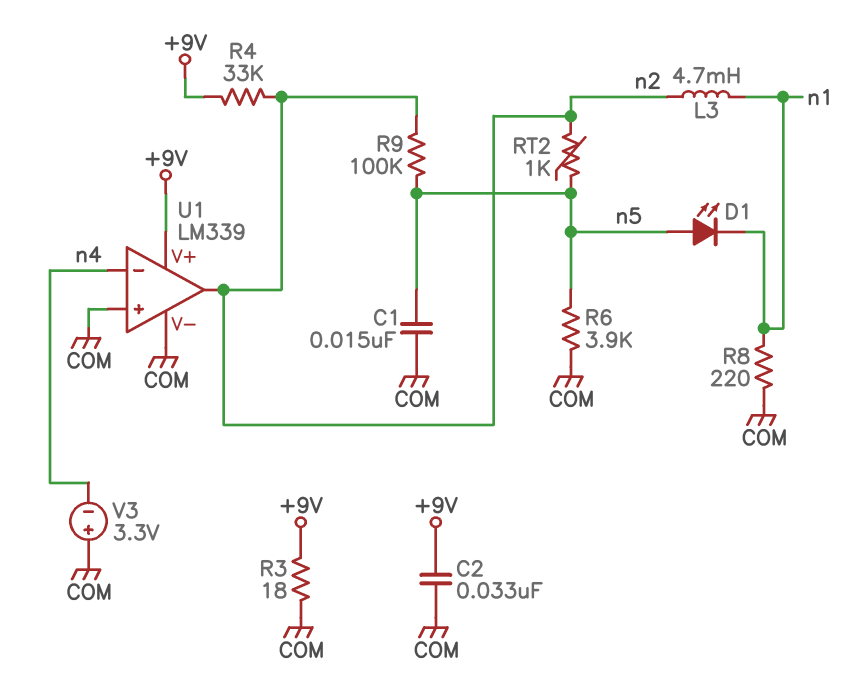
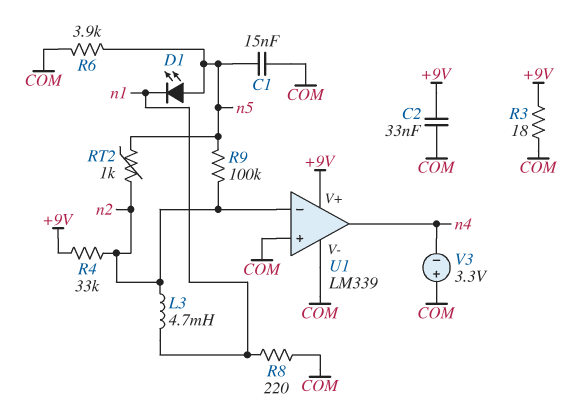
U1 pin in-: n4 -> n2
U1 pin out: n2 -> n4

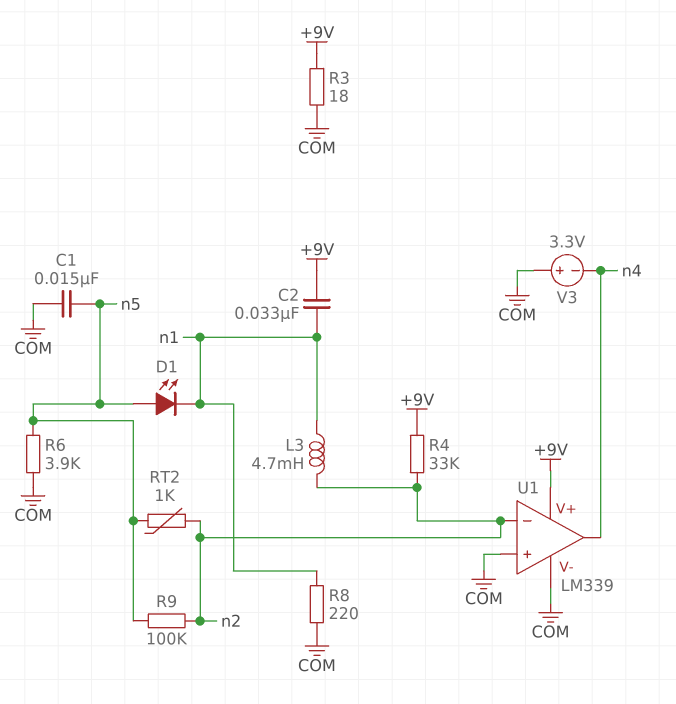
C2: 33nF (+9V, COM) -> 33nF (+9V, n1)

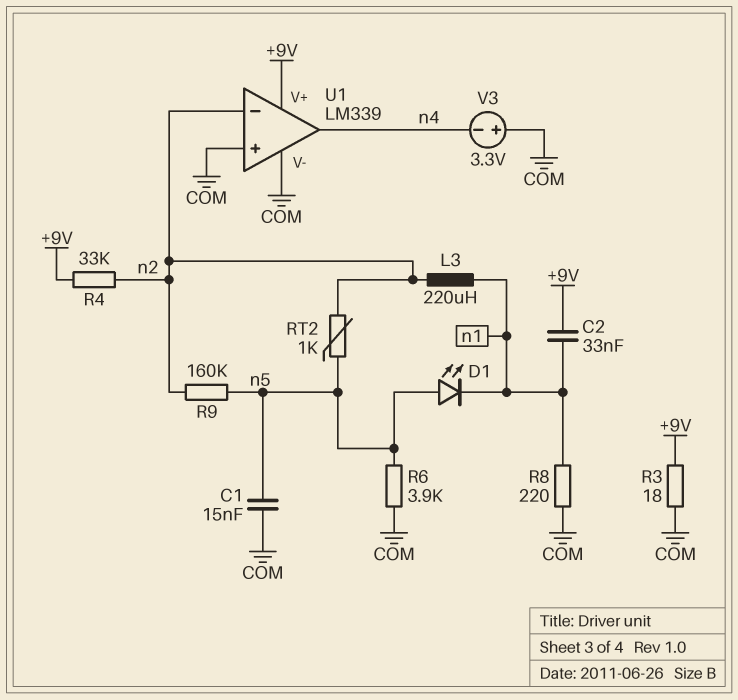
L3: 4.7mH (n1, n2) -> 220uH (n1, n2)
R9: 100k (n2, n5) -> 160k (n2, n5)

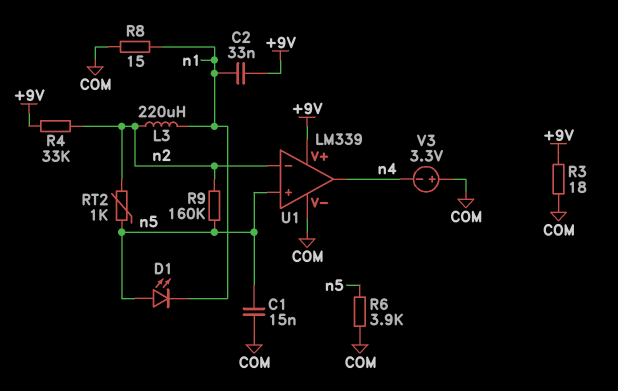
R8: 220 (COM, n1) -> 15 (COM, n1)
U1 pin in+: COM -> n5

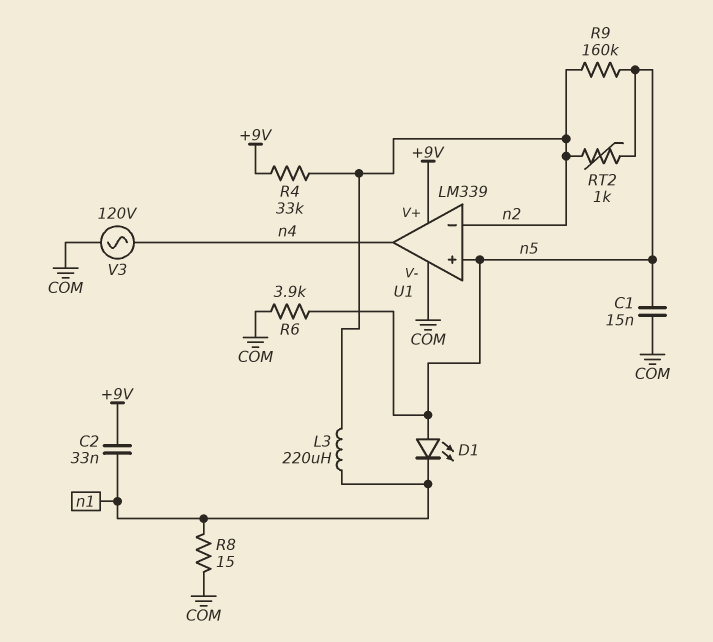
R3: 18 (+9V, COM) -> none
V3: 3.3V (plus COM, minus n4) -> AC 120V (COM, n4)

